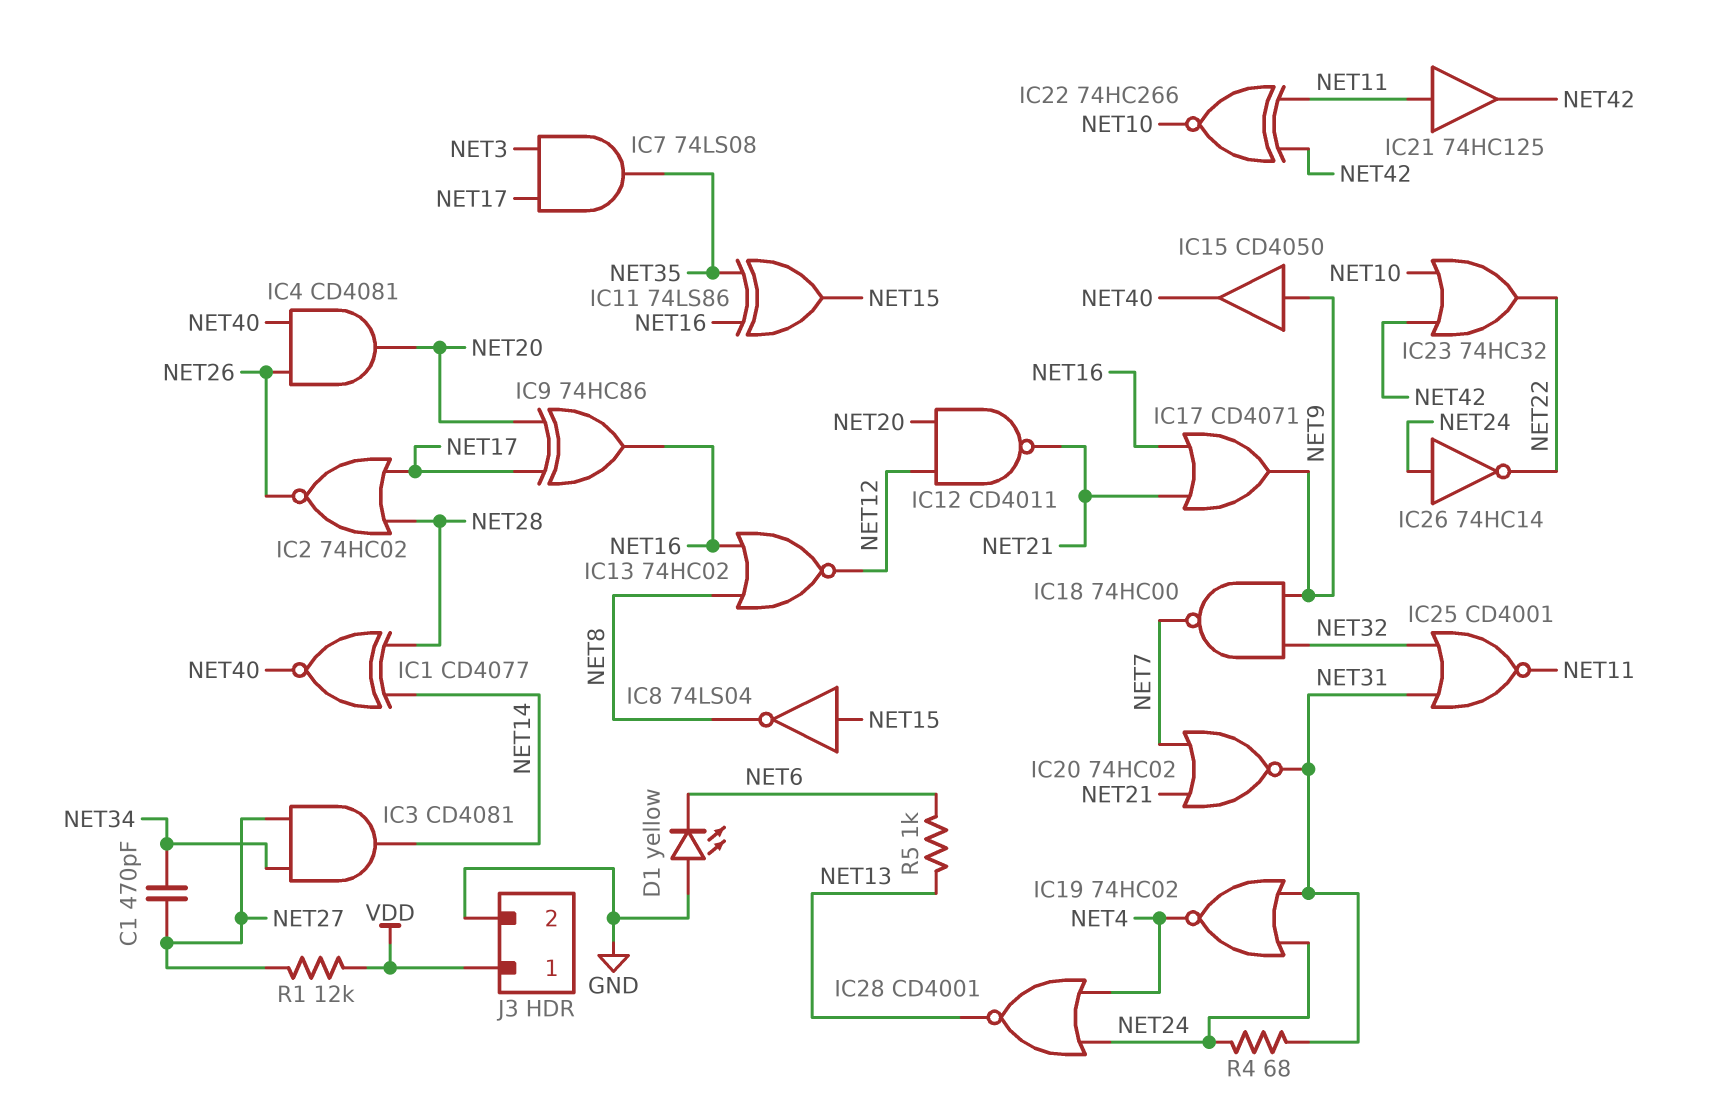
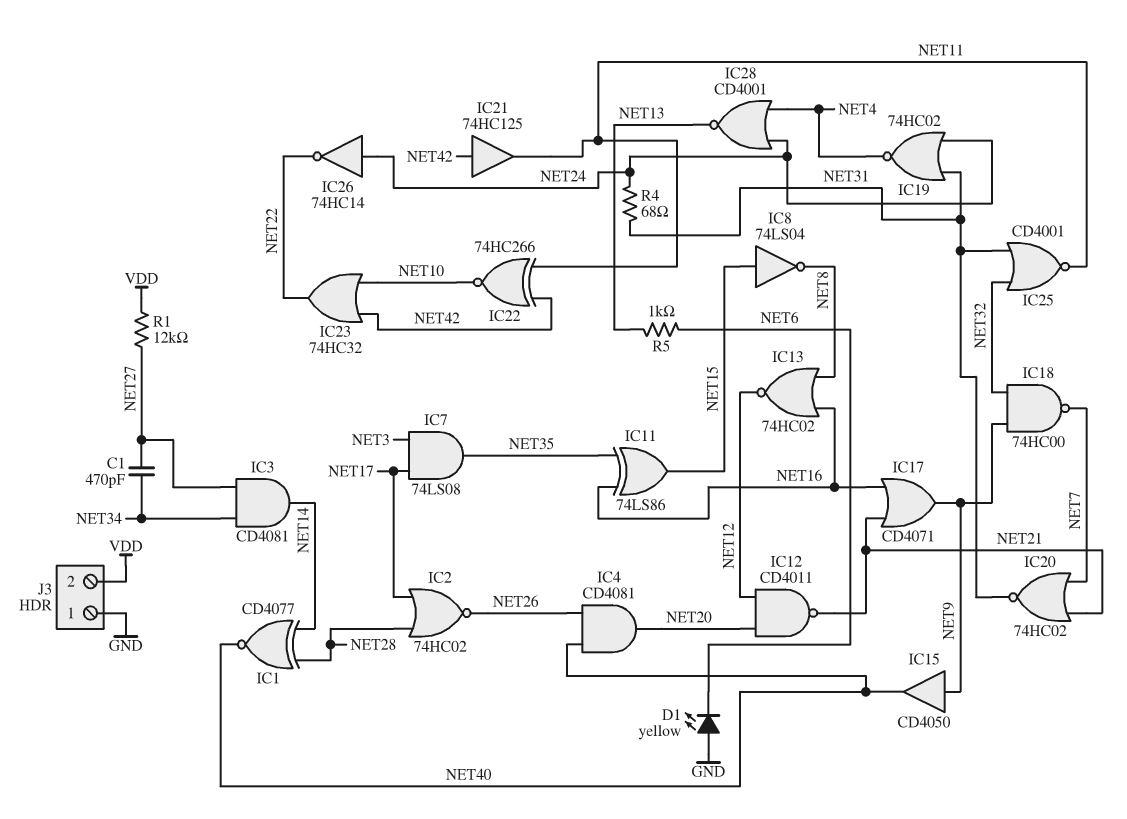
IC9: XOR 74HC86 (in NET17, in NET20, out NET16) -> none
IC21: buffer 74HC125 (in NET11, out NET42) -> buffer 74HC125 (in NET42, out NET11)
J3 pin 1: VDD -> GND
J3 pin 2: GND -> VDD

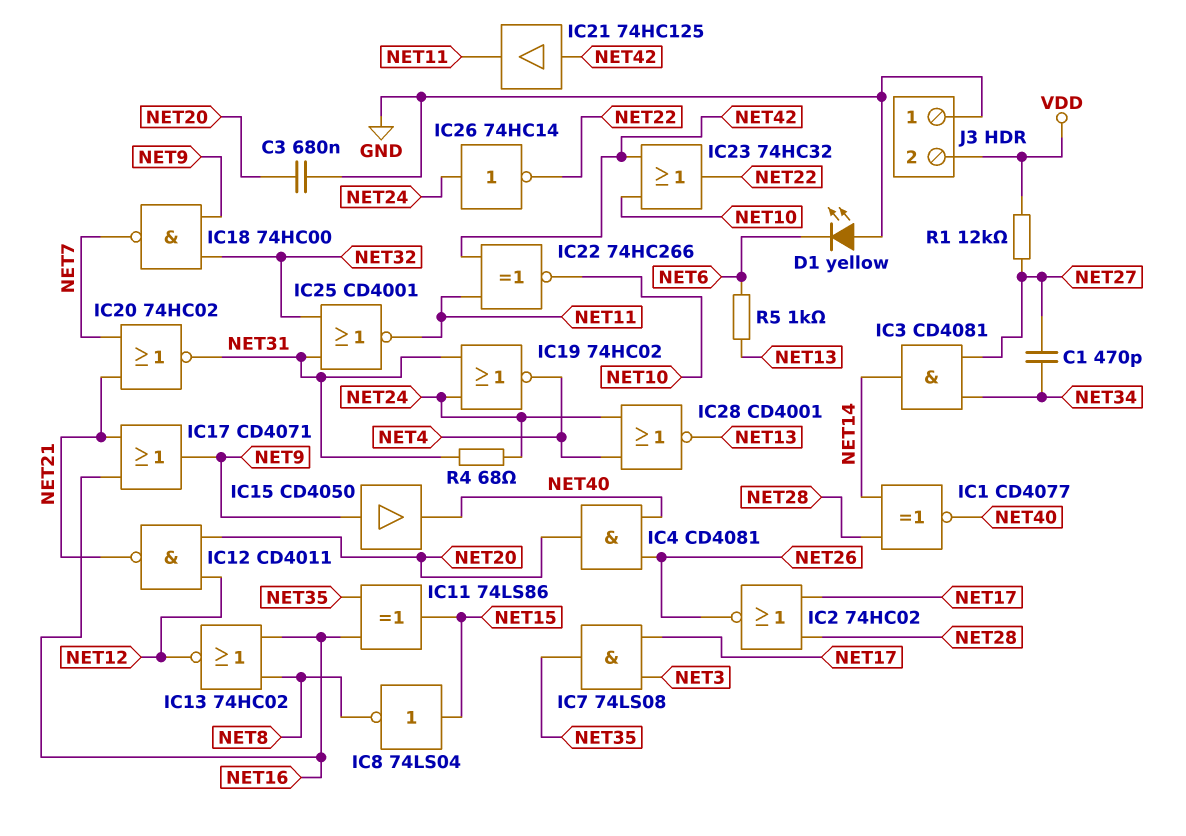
C3: none -> 680nF (GND, NET20)

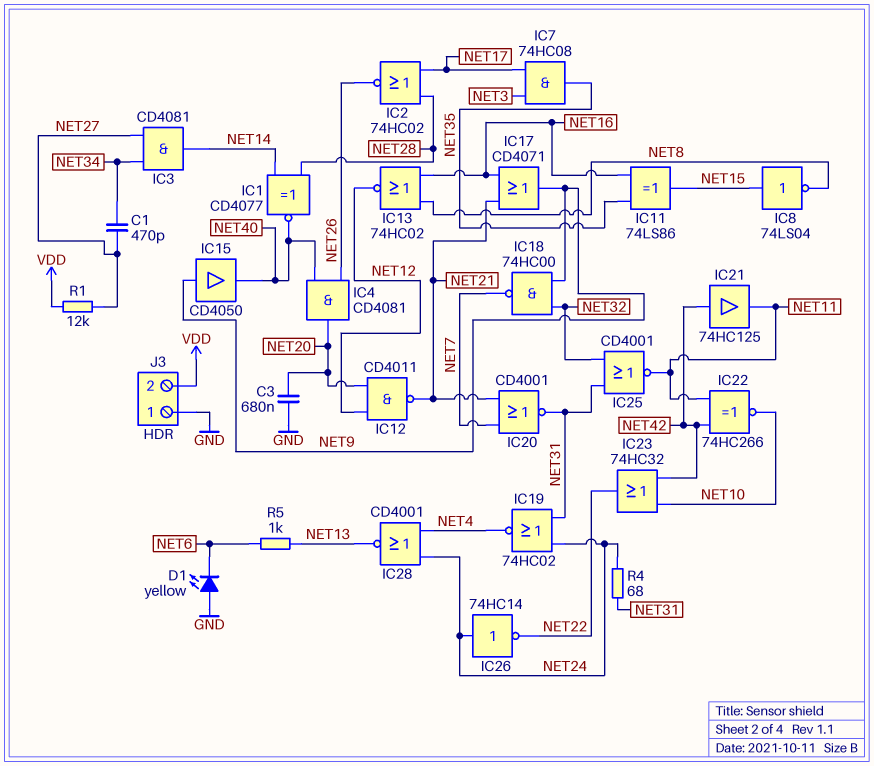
IC7: AND 74LS08 (in NET3, in NET17, out NET35) -> AND 74HC08 (in NET3, in NET17, out NET35)
IC20: NOR 74HC02 (in NET7, in NET21, out NET31) -> NOR CD4001 (in NET7, in NET21, out NET31)

